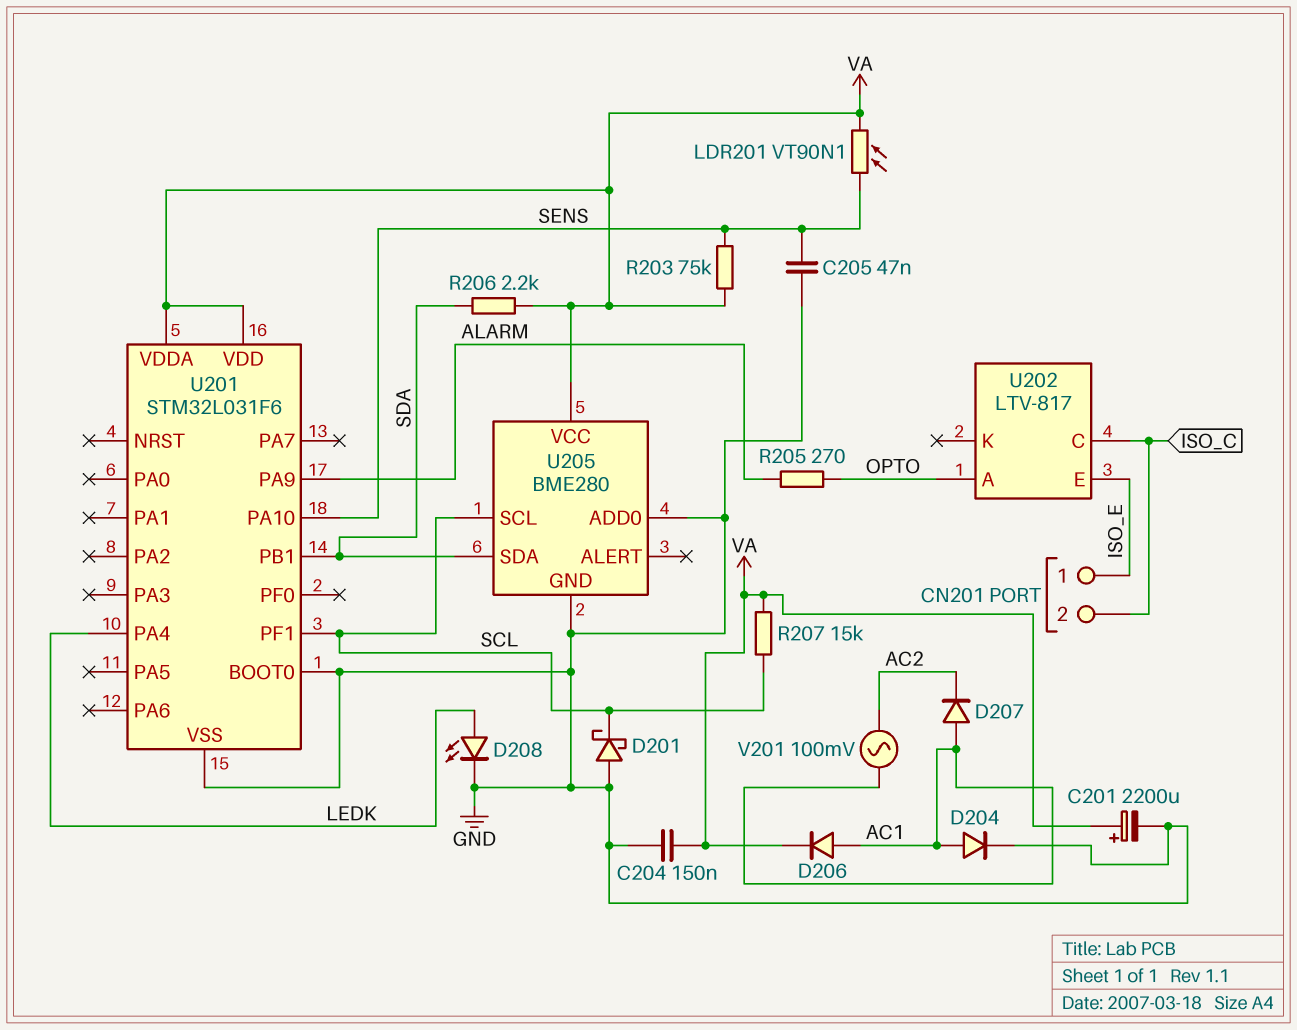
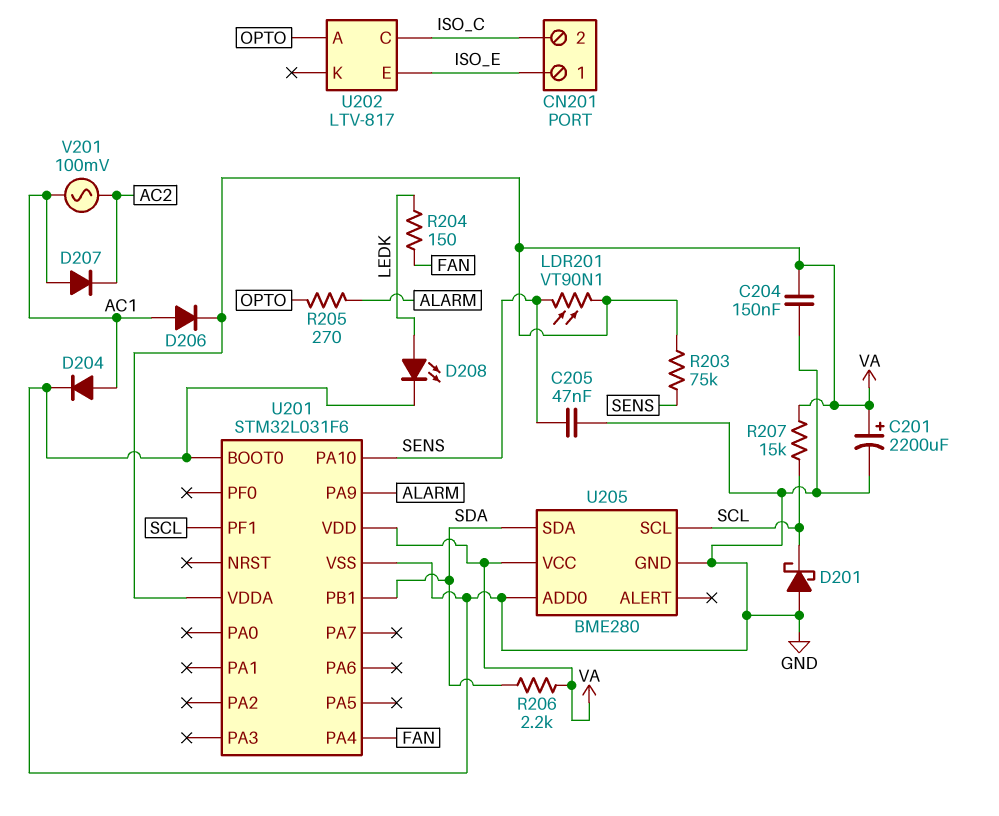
R204: none -> 150 (FAN, LEDK)
U201 pin PA4: LEDK -> FAN

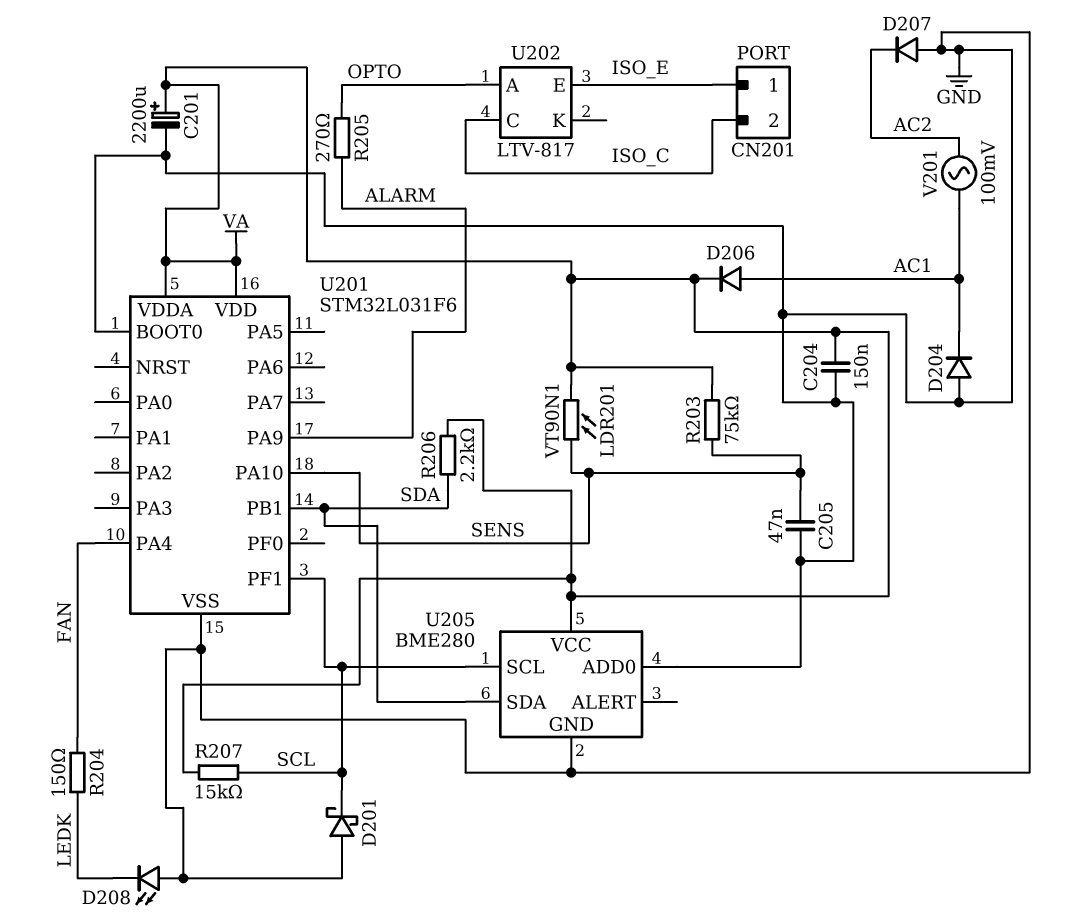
D204: diode (A AC1, K GND) -> diode (A GND, K AC1)
D207: diode (A AC1, K AC2) -> diode (A GND, K AC2)
D208: LED (A LEDK, K GND) -> LED (A GND, K LEDK)

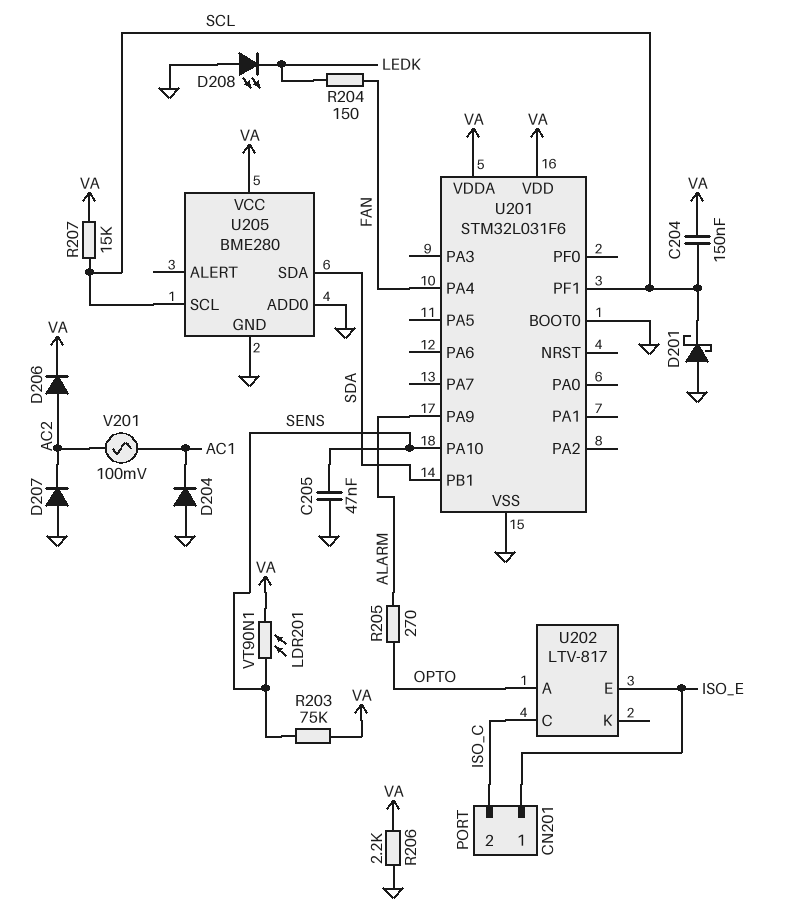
C201: 2200uF (plus VA, minus GND) -> none
C204: 150nF (GND, VA) -> 150nF (SCL, VA)
D206: diode (A AC1, K VA) -> diode (A AC2, K VA)
R206: 2.2k (SDA, VA) -> 2.2k (GND, VA)

